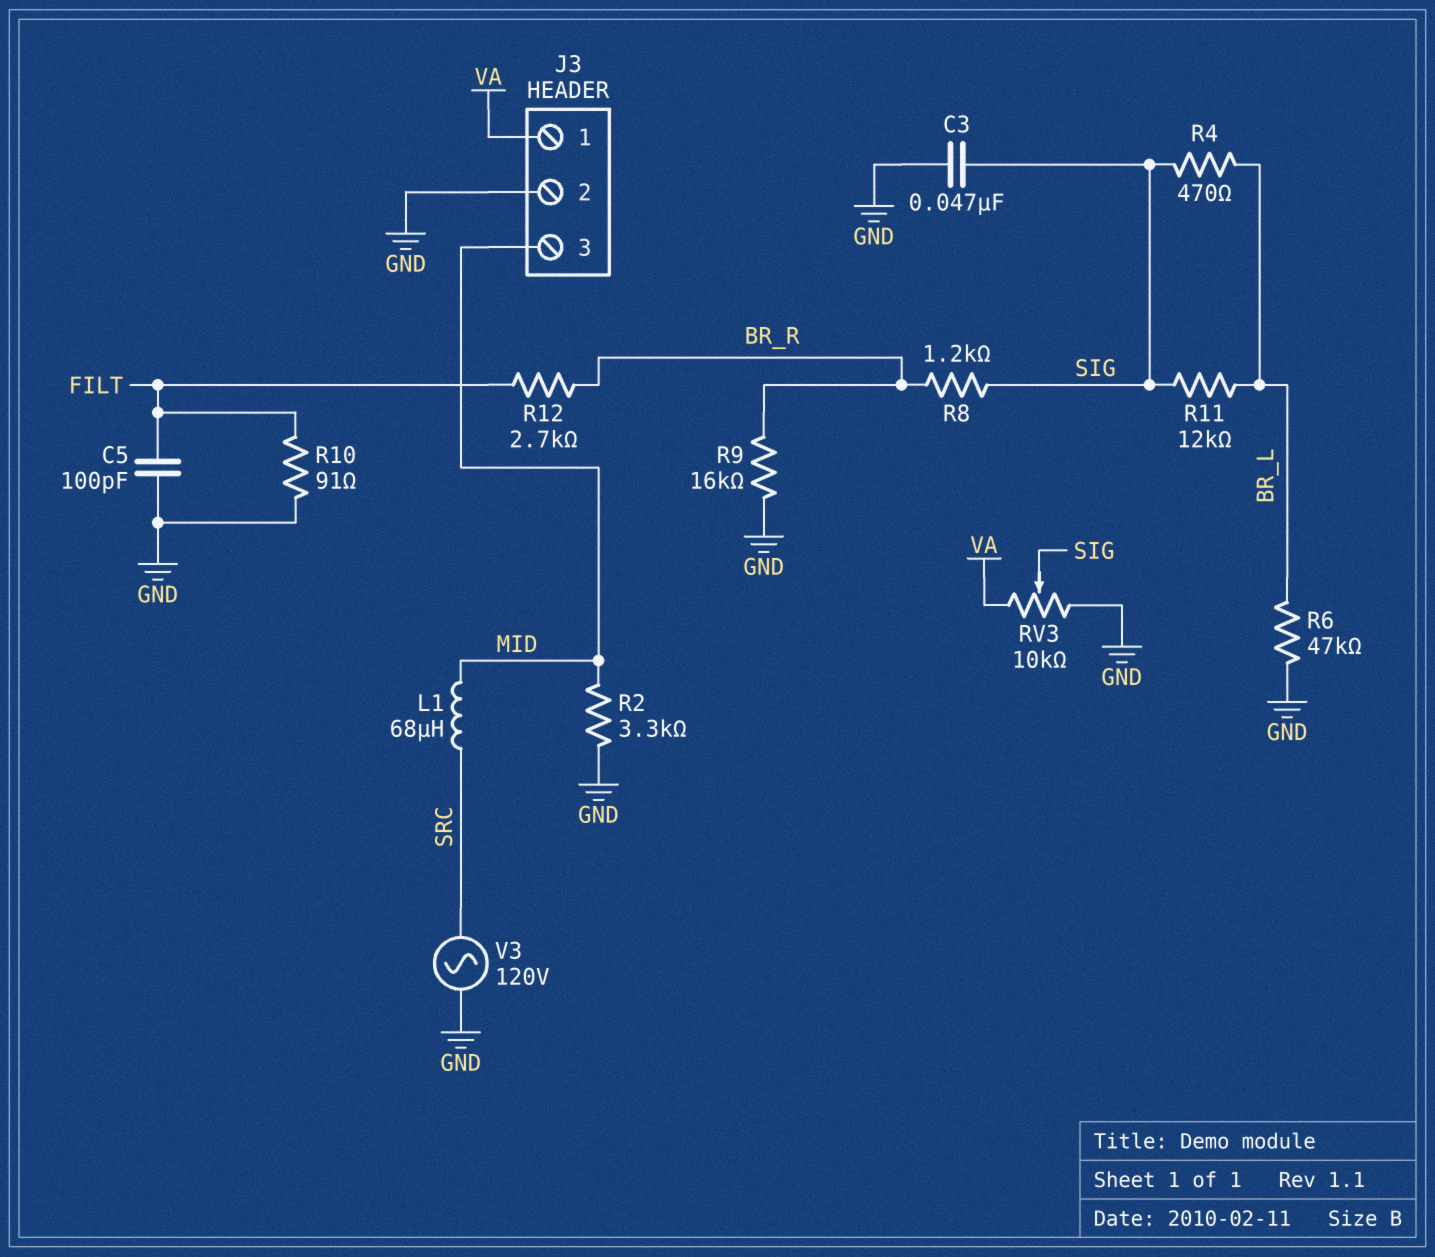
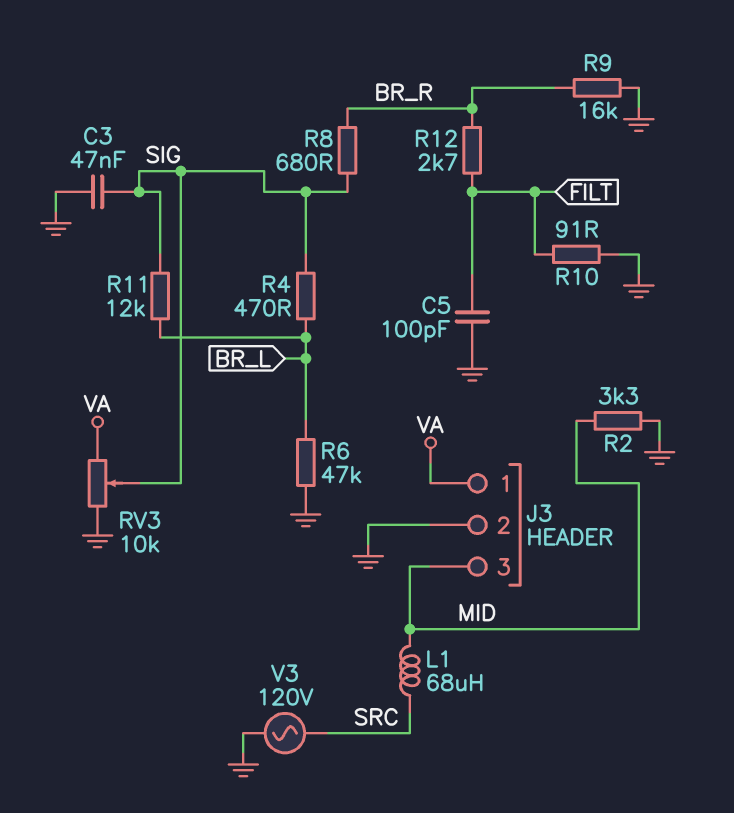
R8: 1.2k (BR_R, SIG) -> 680 (BR_R, SIG)

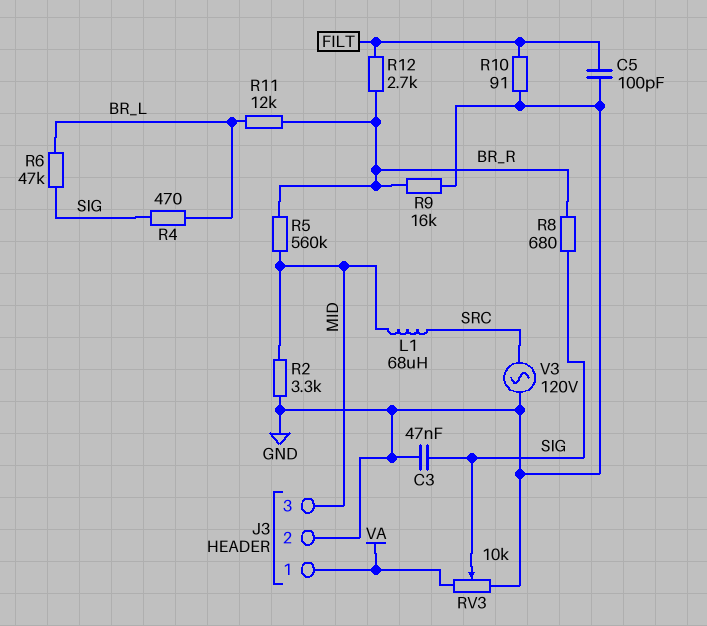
R5: none -> 560k (BR_R, MID)
R6: 47k (BR_L, GND) -> 47k (BR_L, SIG)
R11: 12k (BR_L, SIG) -> 12k (BR_L, BR_R)

